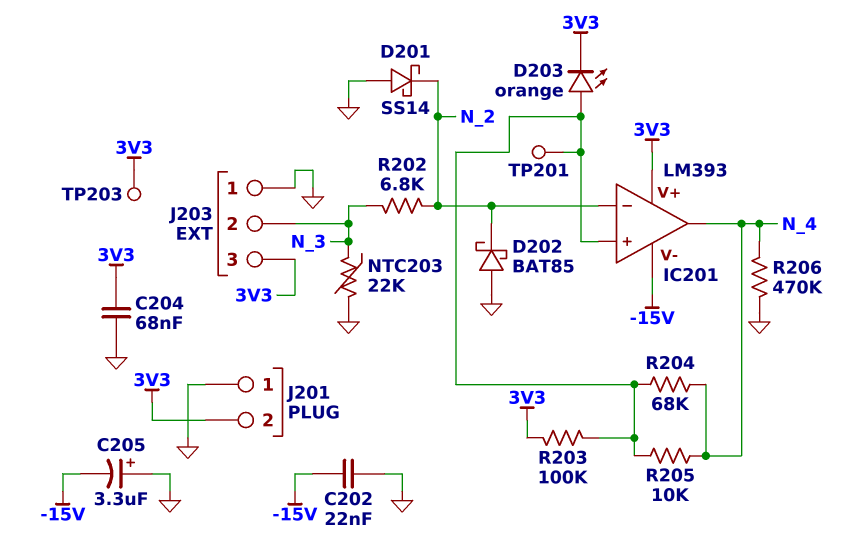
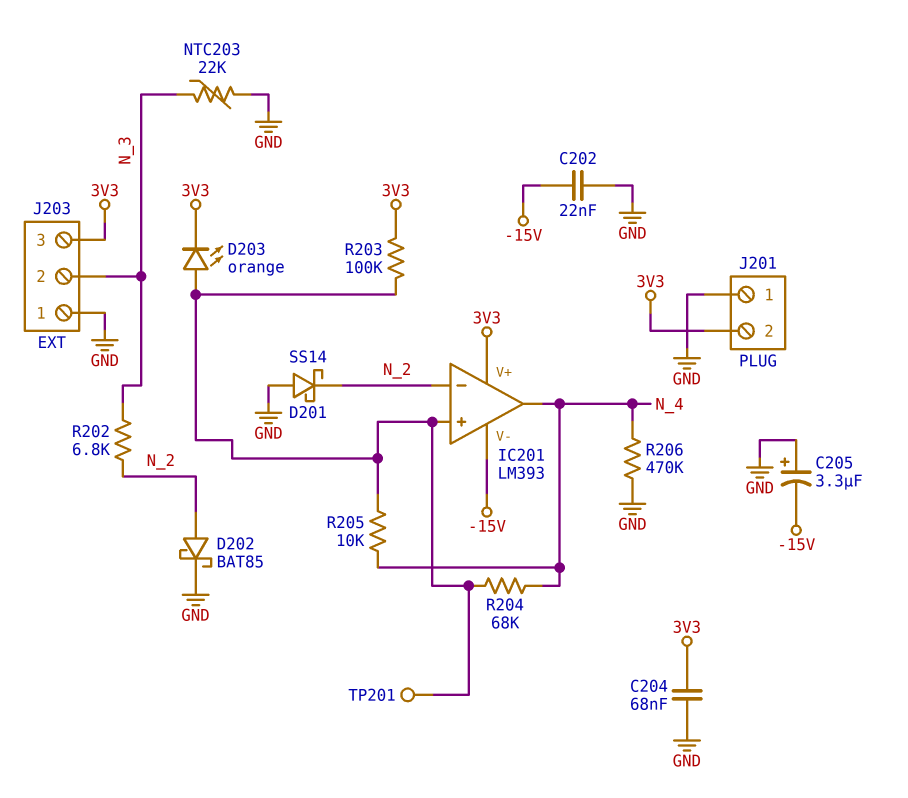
D202: schottky BAT85 (A GND, K N_2) -> schottky BAT85 (A N_2, K GND)
TP203: test point (3V3) -> none

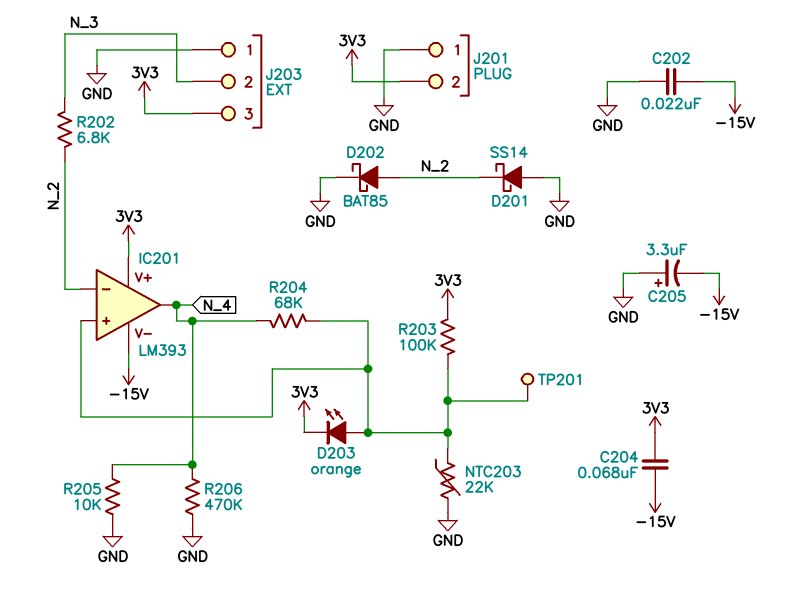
C204: 68nF (3V3, GND) -> 68nF (-15V, 3V3)
NTC203: 22k (GND, N_3) -> 22k (GND, IC201/in+)
R205: 10k (IC201/in+, N_4) -> 10k (GND, N_4)

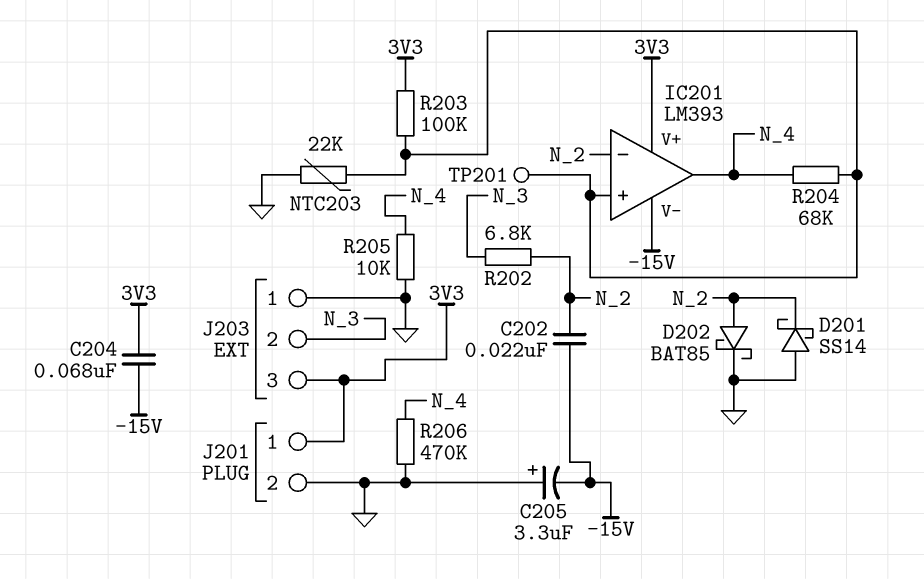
C202: 22nF (-15V, GND) -> 22nF (-15V, N_2)
D203: LED orange (A IC201/in+, K 3V3) -> none
J201 pin 1: GND -> 3V3
J201 pin 2: 3V3 -> GND

